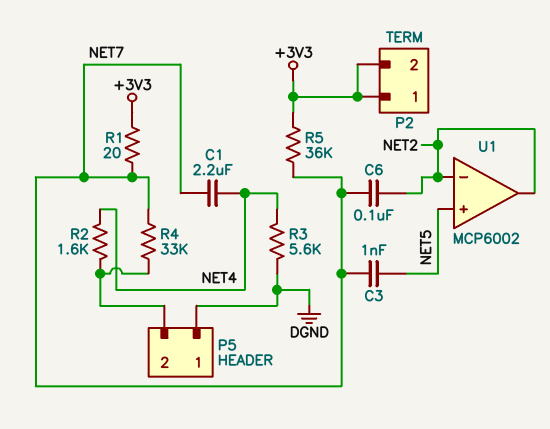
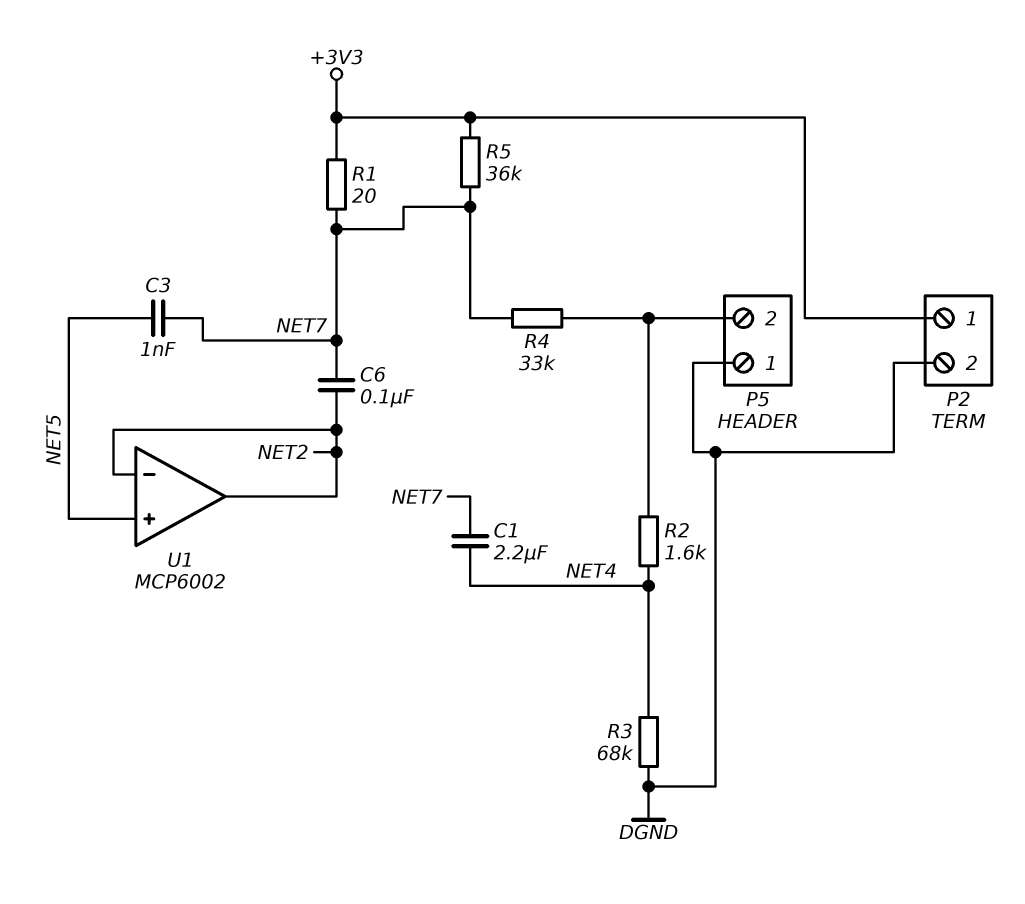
P2 pin 2: +3V3 -> DGND
R3: 5.6k (DGND, NET4) -> 68k (DGND, NET4)

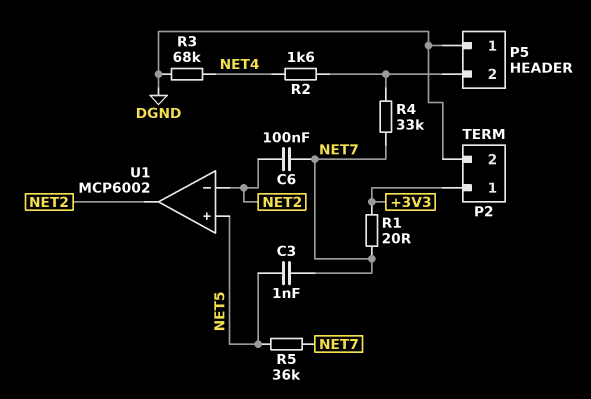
C1: 2.2uF (NET4, NET7) -> none
R5: 36k (+3V3, NET7) -> 36k (NET5, NET7)

